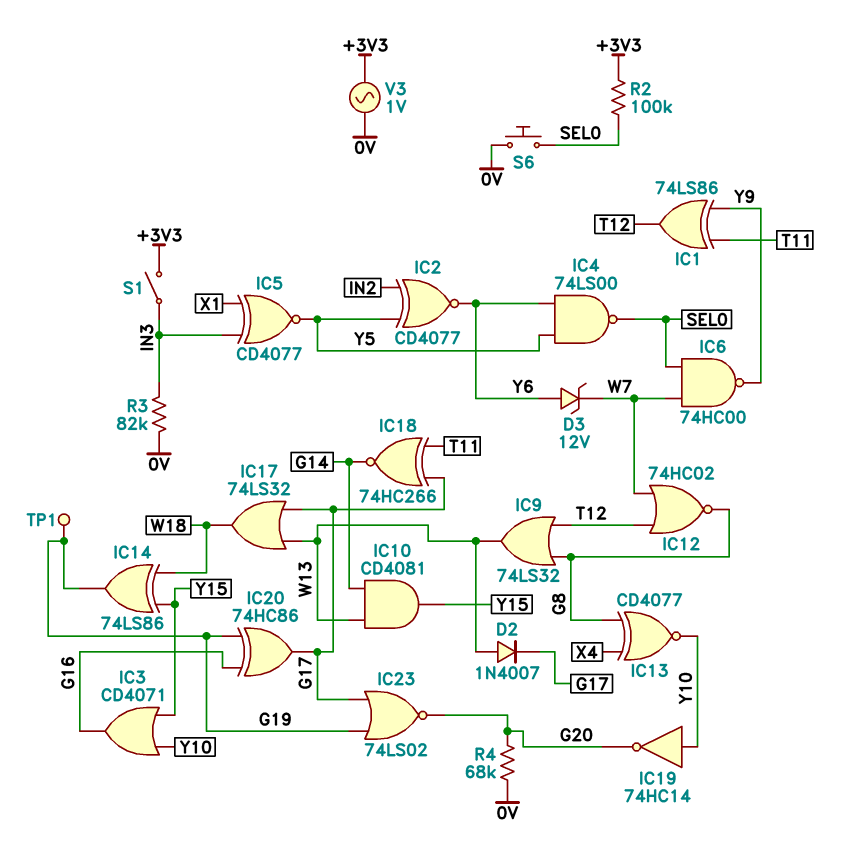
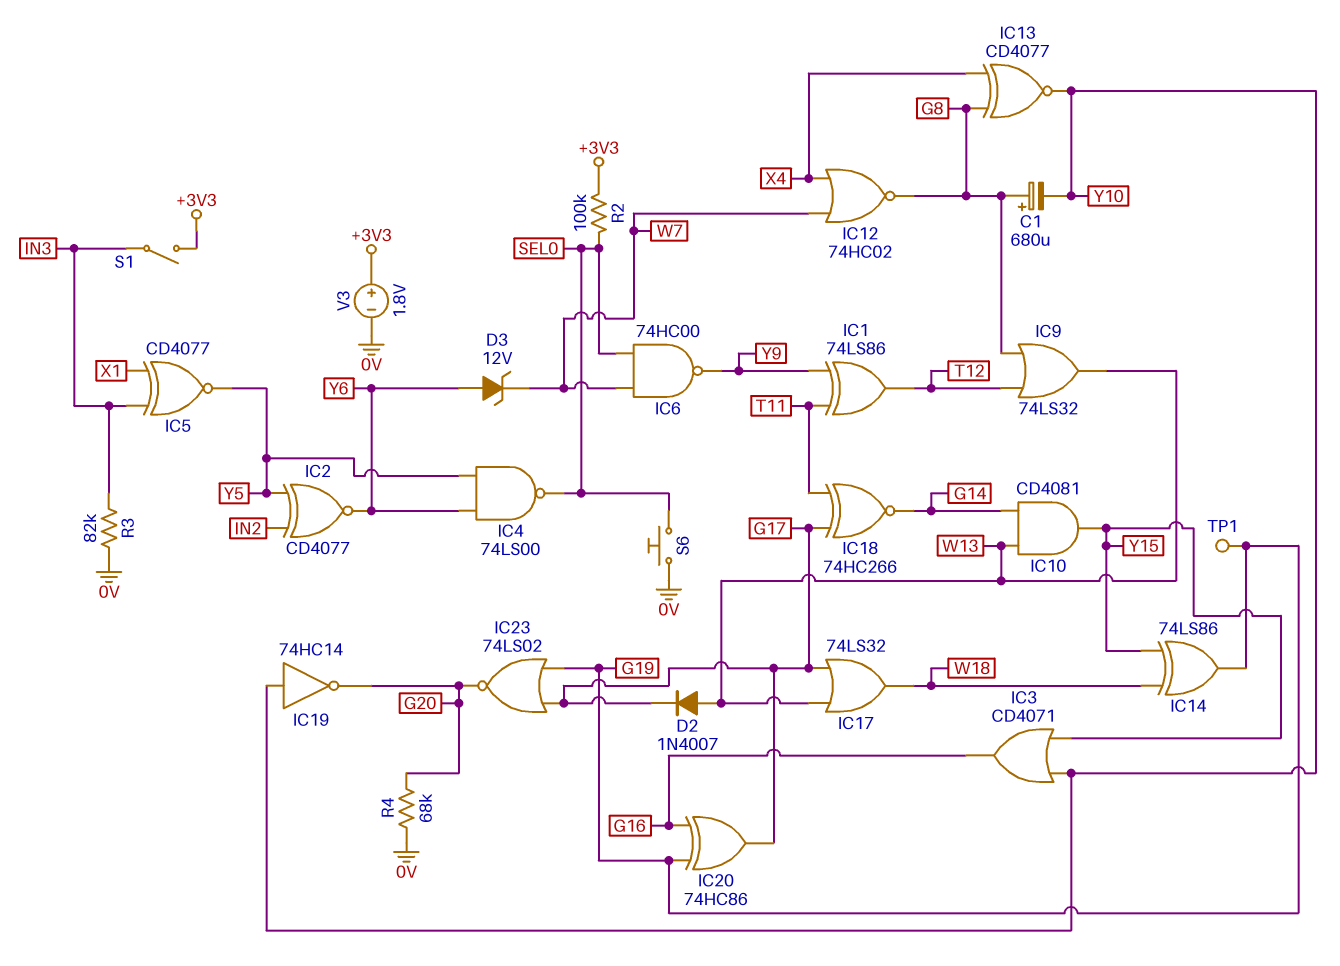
C1: none -> 680uF (plus G8, minus Y10)
IC12: NOR 74HC02 (in T12, in W7, out G8) -> NOR 74HC02 (in W7, in X4, out G8)
V3: AC 1V (+3V3, 0V) -> 1.8V (plus +3V3, minus 0V)

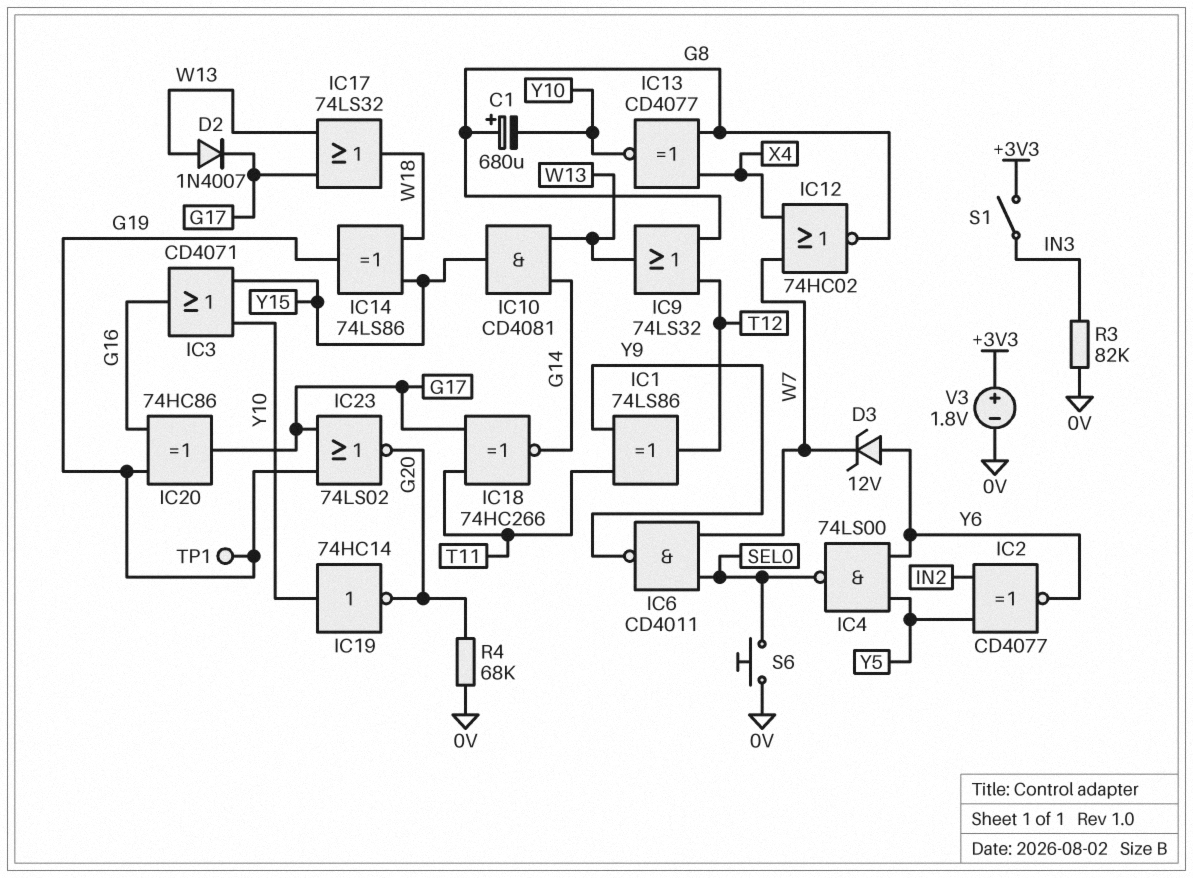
IC5: XNOR CD4077 (in IN3, in X1, out Y5) -> none
IC6: NAND 74HC00 (in SEL0, in W7, out Y9) -> NAND CD4011 (in SEL0, in W7, out Y9)
R2: 100k (+3V3, SEL0) -> none

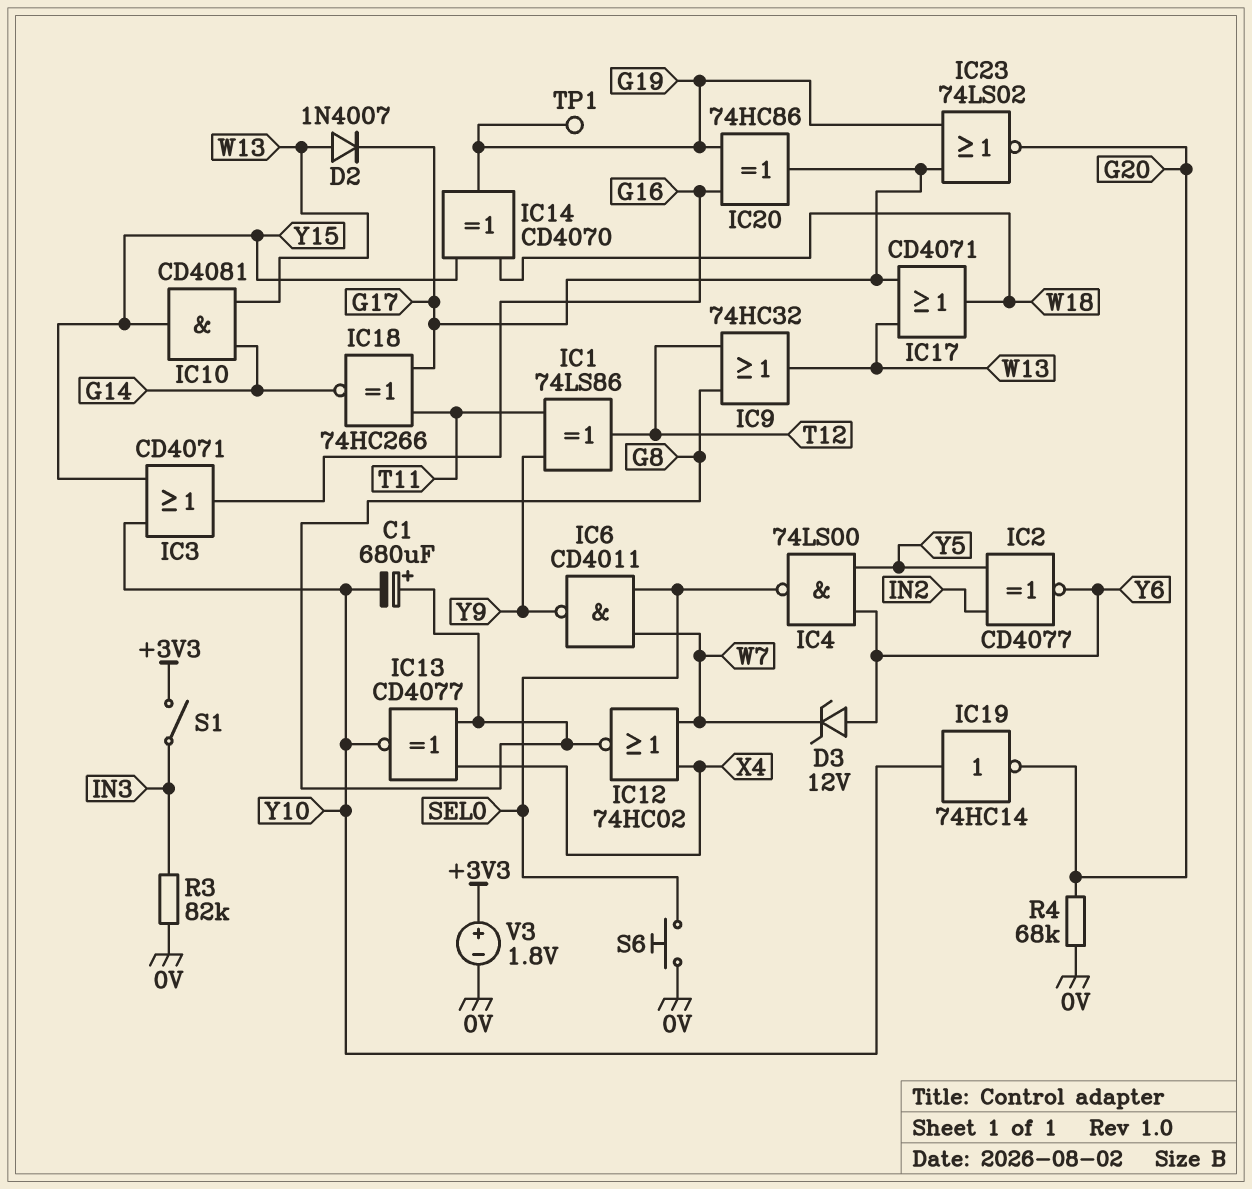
IC9: OR 74LS32 (in G8, in T12, out W13) -> OR 74HC32 (in G8, in T12, out W13)
IC14: XOR 74LS86 (in W18, in Y15, out G19) -> XOR CD4070 (in W18, in Y15, out G19)
IC17: OR 74LS32 (in G17, in W13, out W18) -> OR CD4071 (in G17, in W13, out W18)

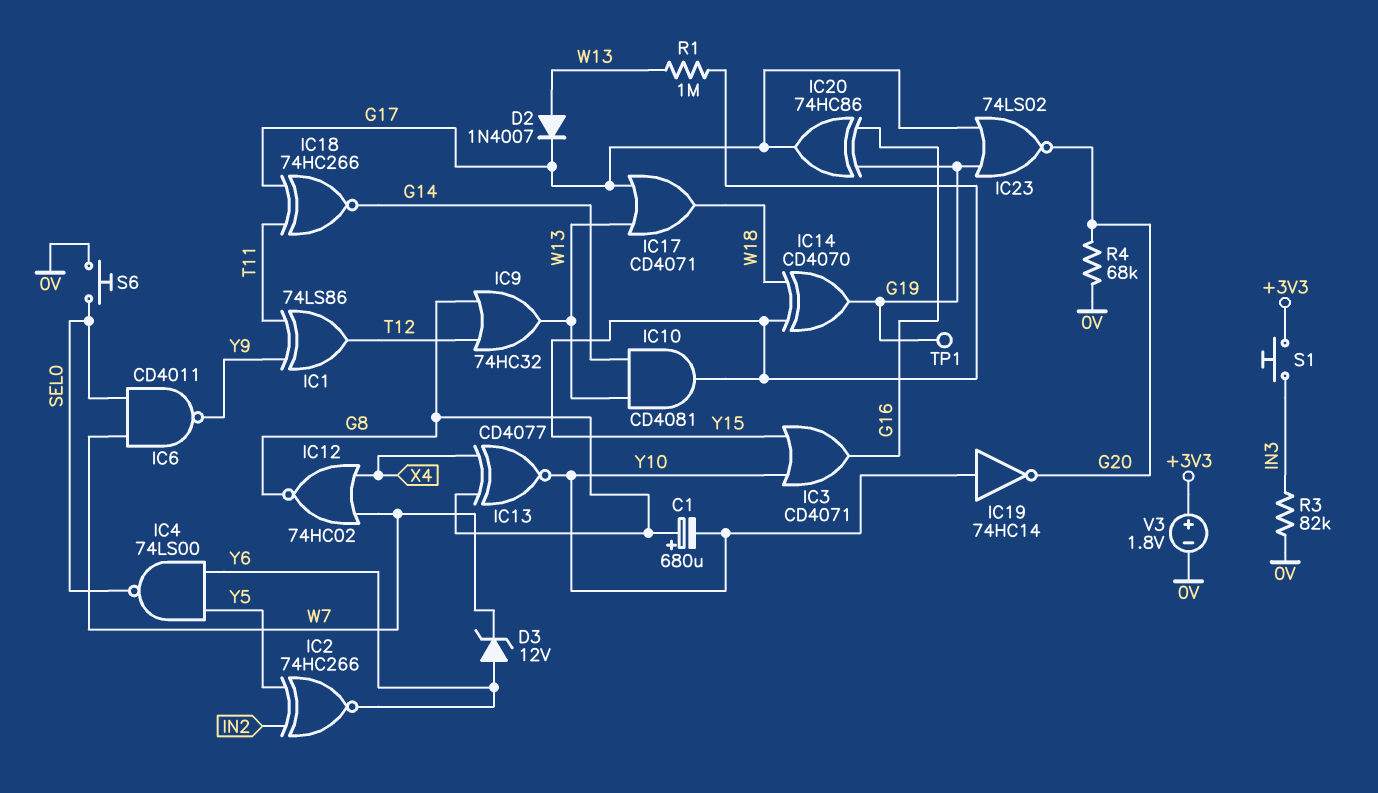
IC2: XNOR CD4077 (in IN2, in Y5, out Y6) -> XNOR 74HC266 (in IN2, in Y5, out Y6)
R1: none -> 1M (W13, Y15)
S1: switch (+3V3, IN3) -> button (+3V3, IN3)

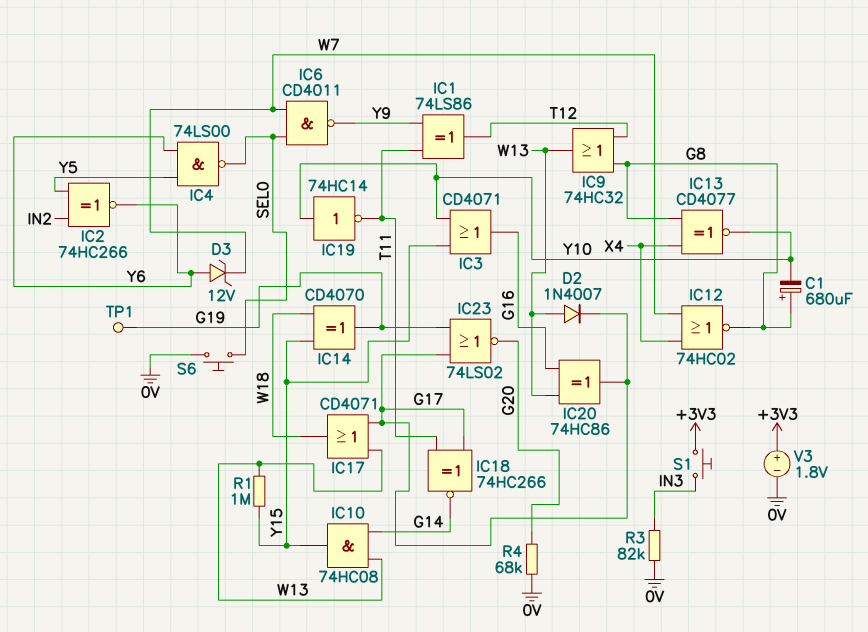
IC10: AND CD4081 (in G14, in W13, out Y15) -> AND 74HC08 (in G14, in W13, out Y15)
IC19: NOT 74HC14 (in Y10, out G20) -> NOT 74HC14 (in Y10, out T11)
IC20: XOR 74HC86 (in G16, in G19, out G17) -> XOR 74HC86 (in G16, in W13, out G17)

